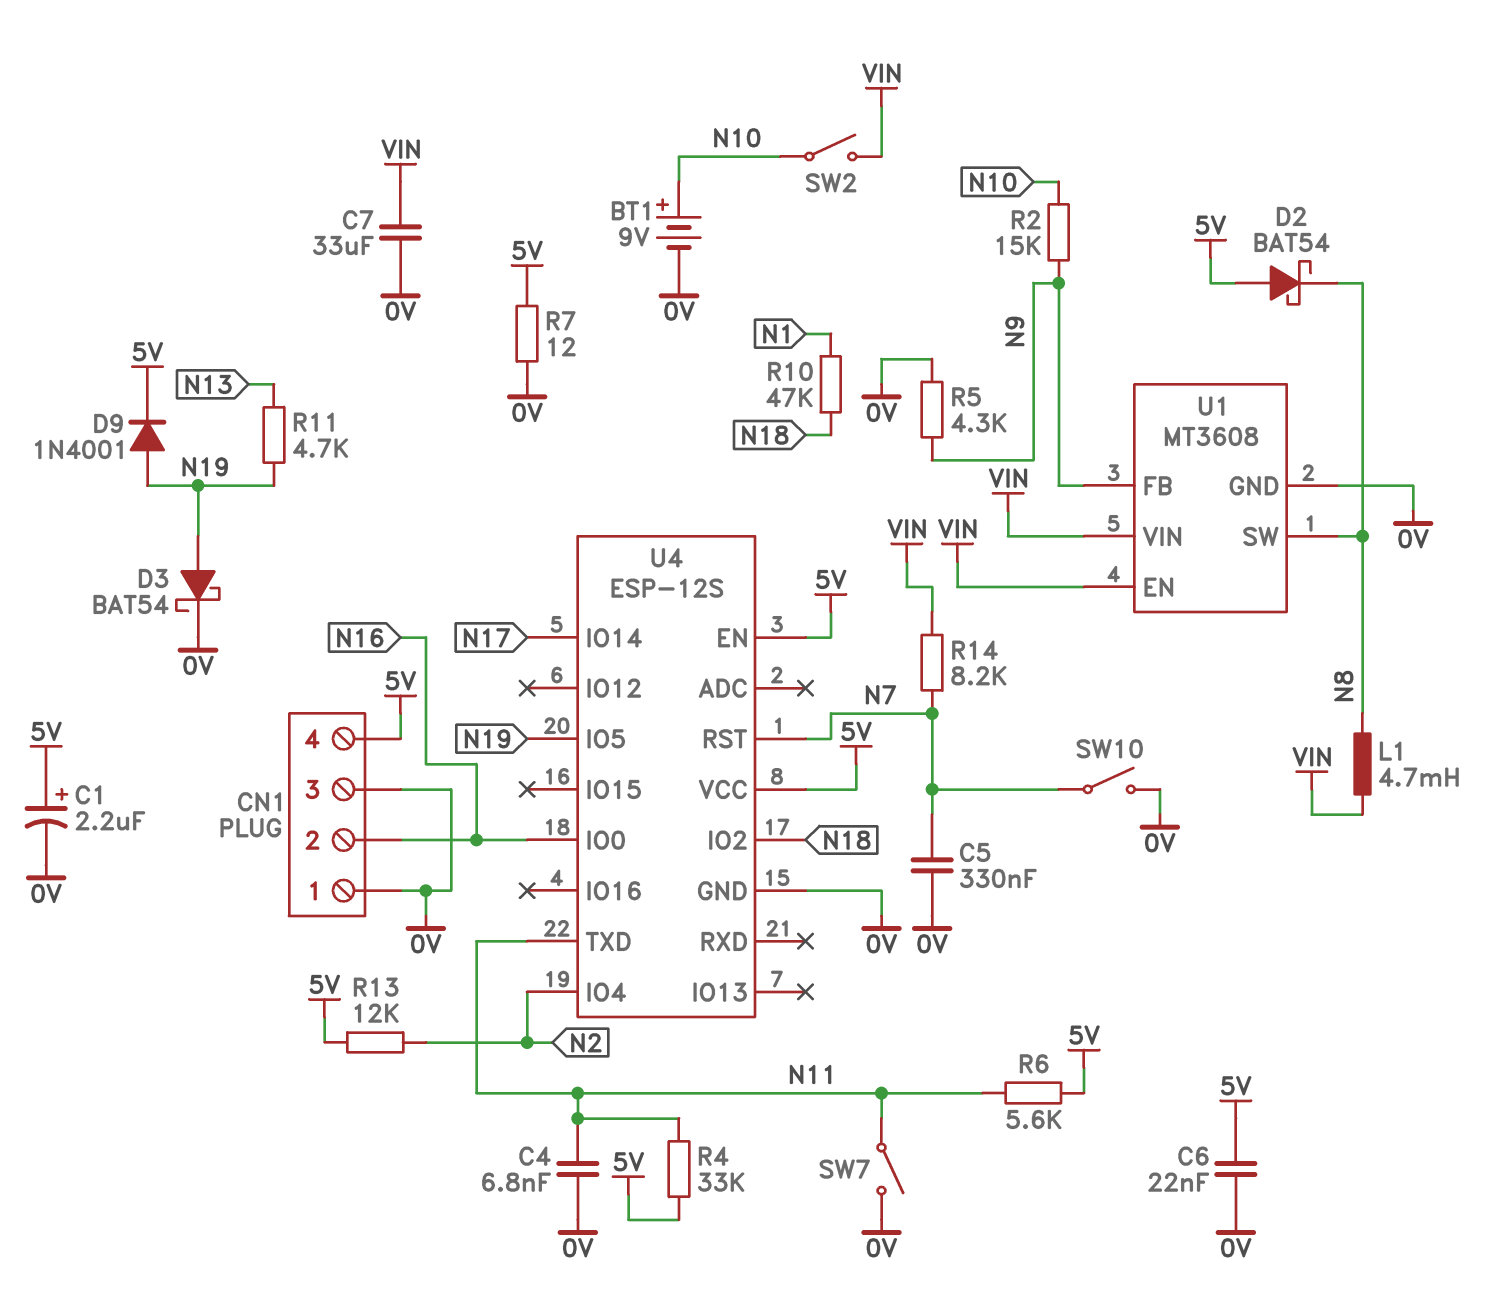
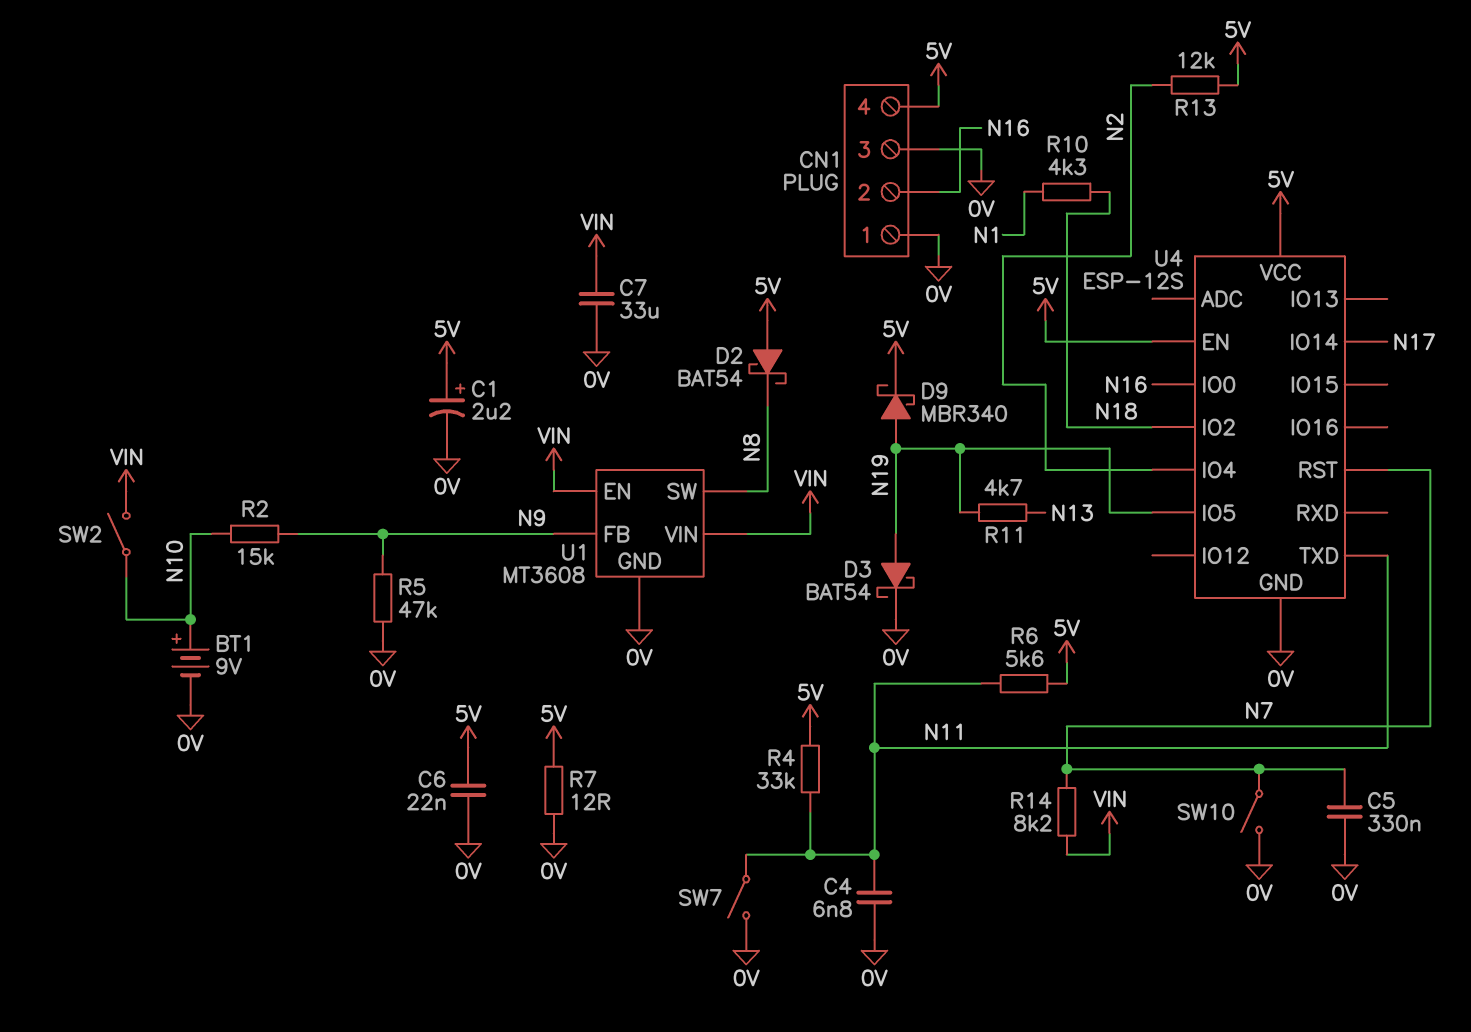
D9: diode 1N4001 (A N19, K 5V) -> schottky MBR340 (A N19, K 5V)
L1: 4.7mH (N8, VIN) -> none
R5: 4.3k (0V, N9) -> 47k (0V, N9)
R10: 47k (N1, N18) -> 4.3k (N1, N18)

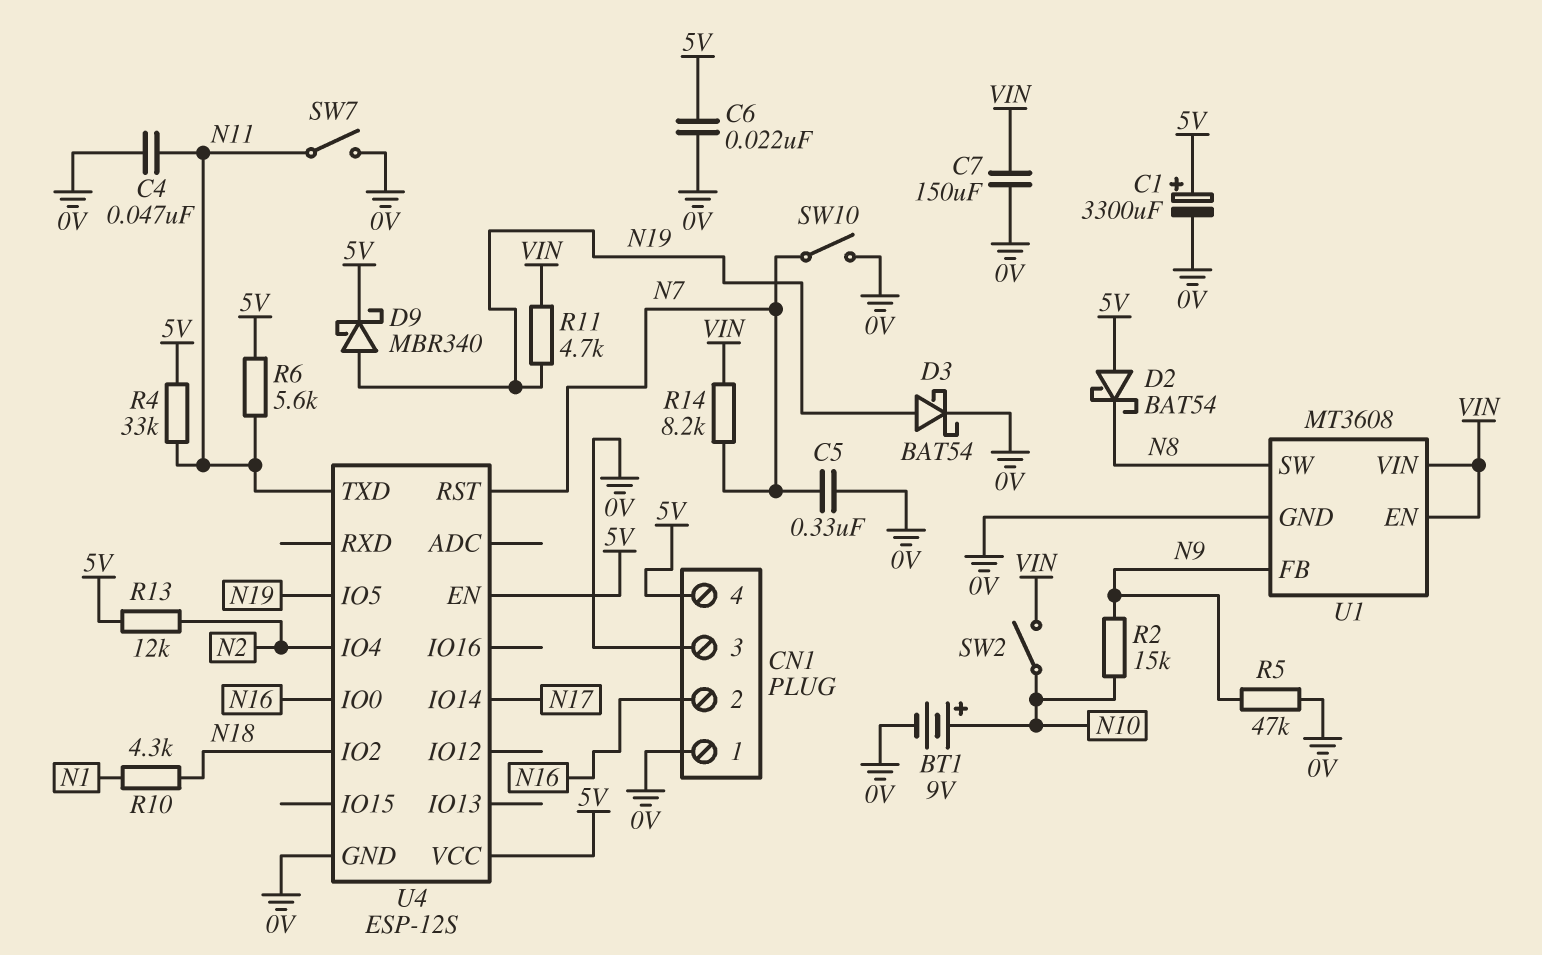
C1: 2.2uF (plus 5V, minus 0V) -> 3300uF (plus 5V, minus 0V)
C4: 6.8nF (0V, N11) -> 47nF (0V, N11)
C7: 33uF (0V, VIN) -> 150uF (0V, VIN)
R7: 12 (0V, 5V) -> none
R11: 4.7k (N13, N19) -> 4.7k (N19, VIN)

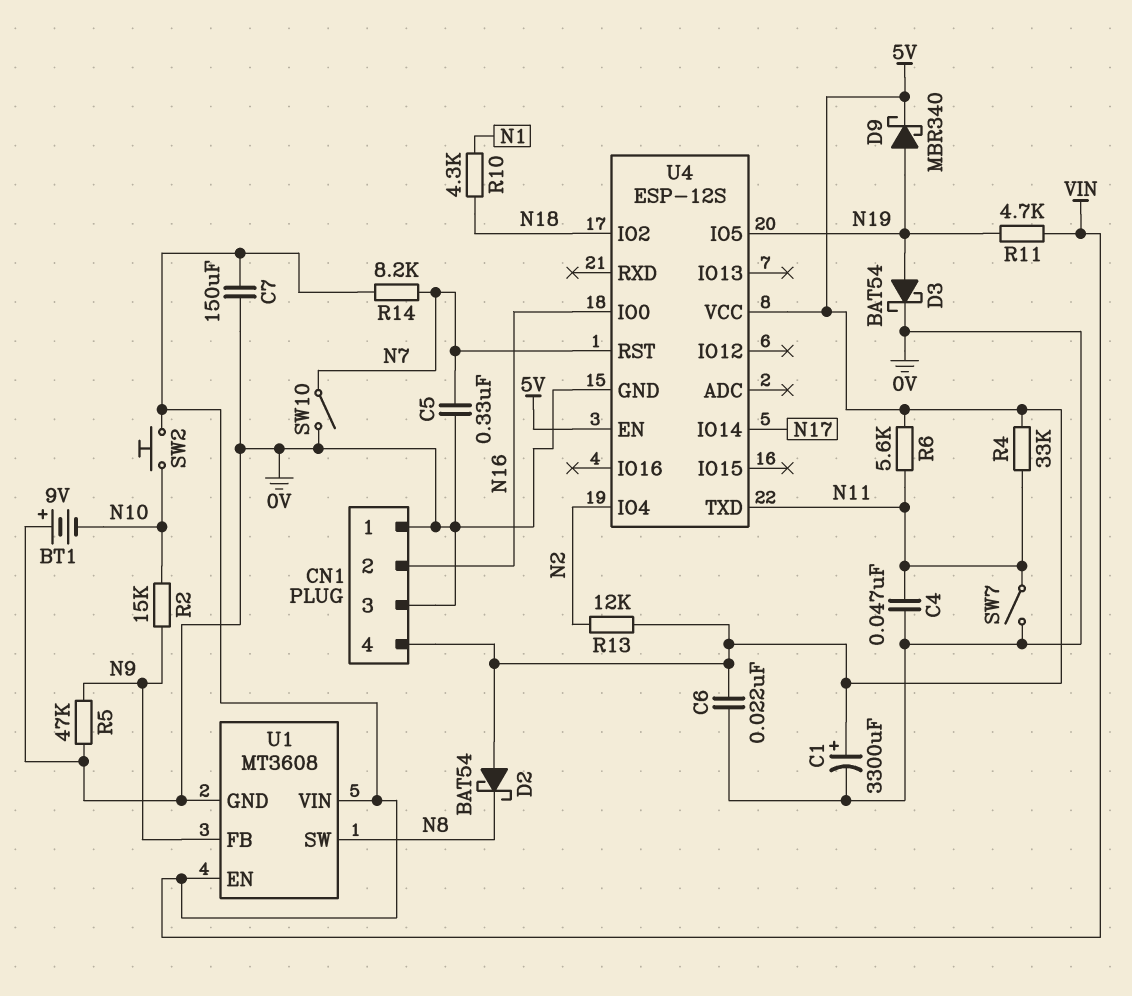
BT1: 9V (plus N10, minus 0V) -> 9V (plus 0V, minus N10)
SW2: switch (N10, VIN) -> button (N10, VIN)

